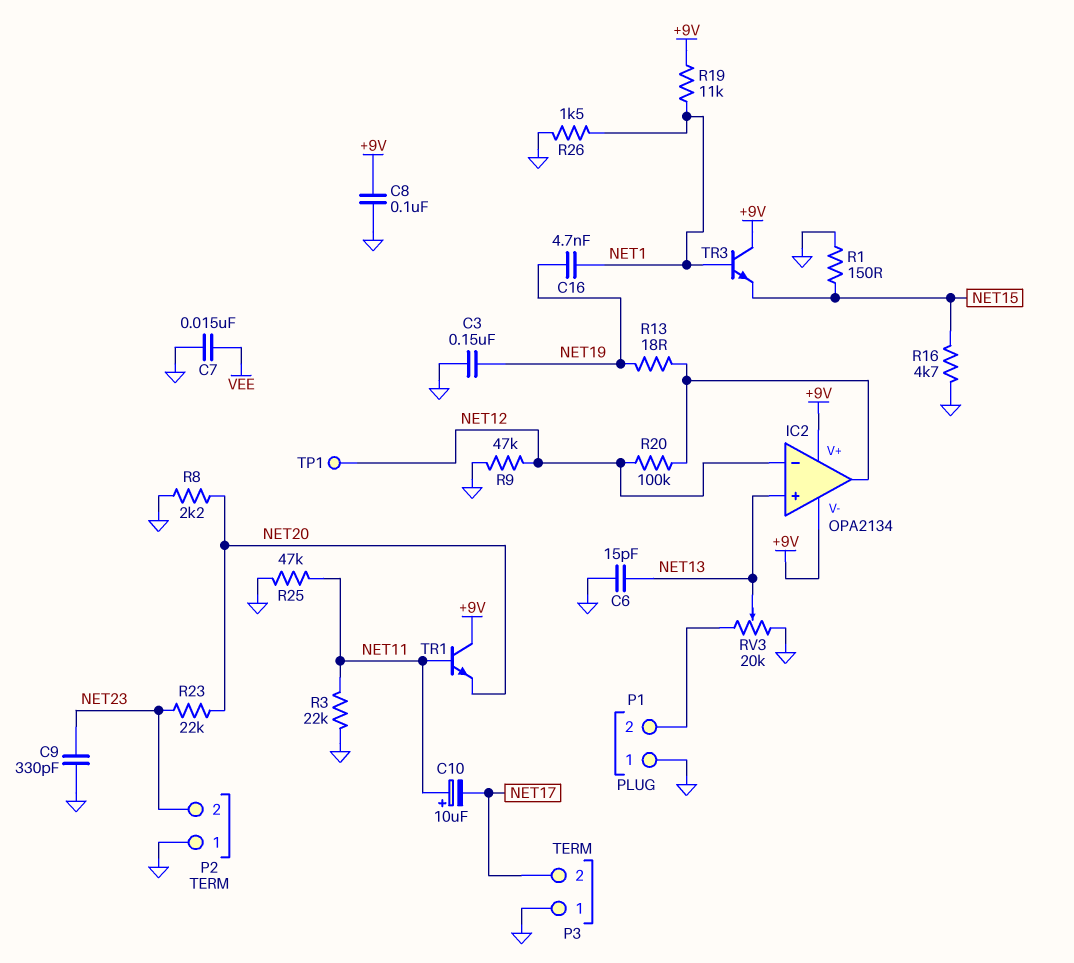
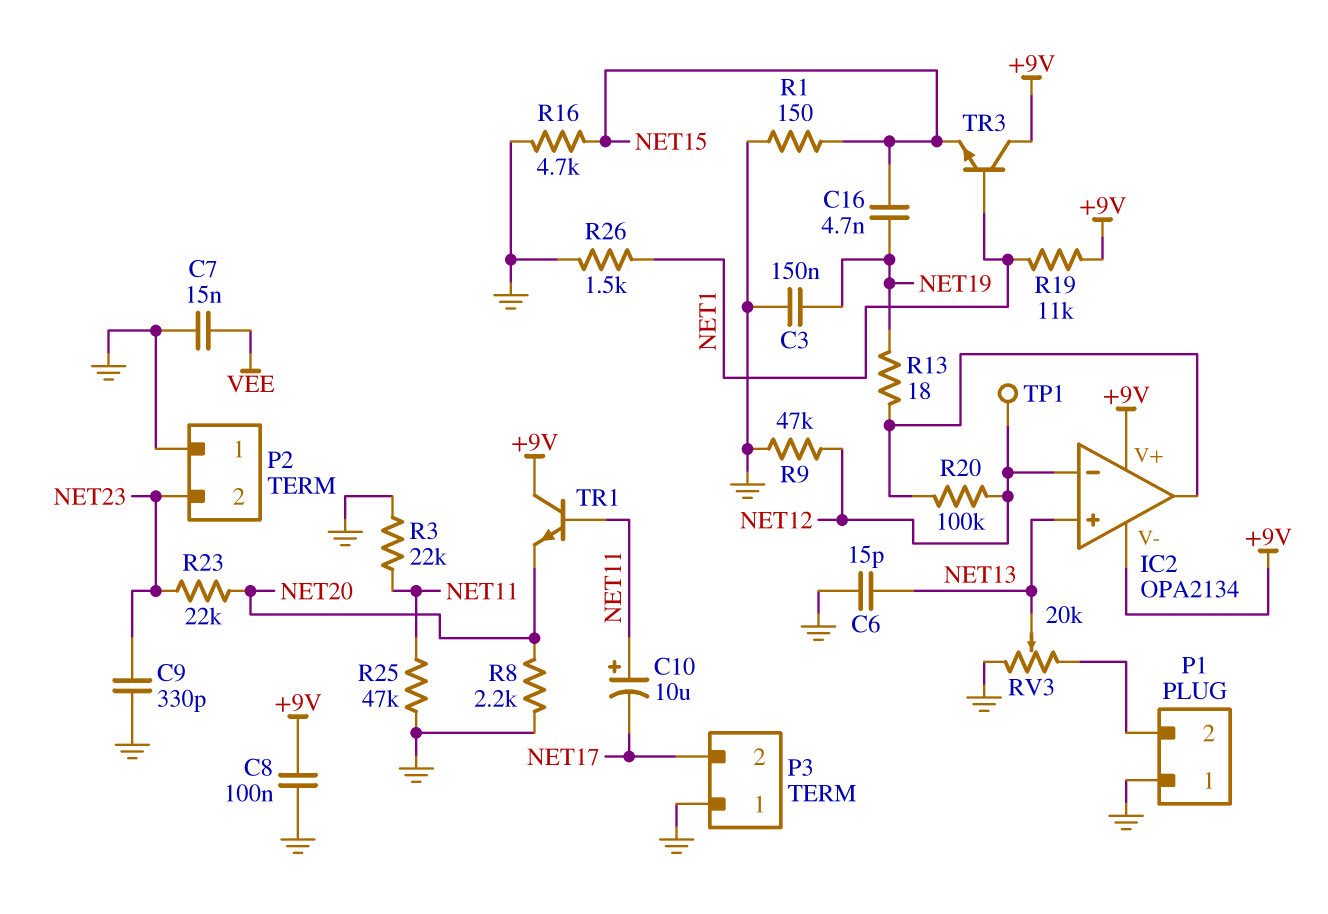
C16: 4.7nF (NET1, NET19) -> 4.7nF (NET15, NET19)

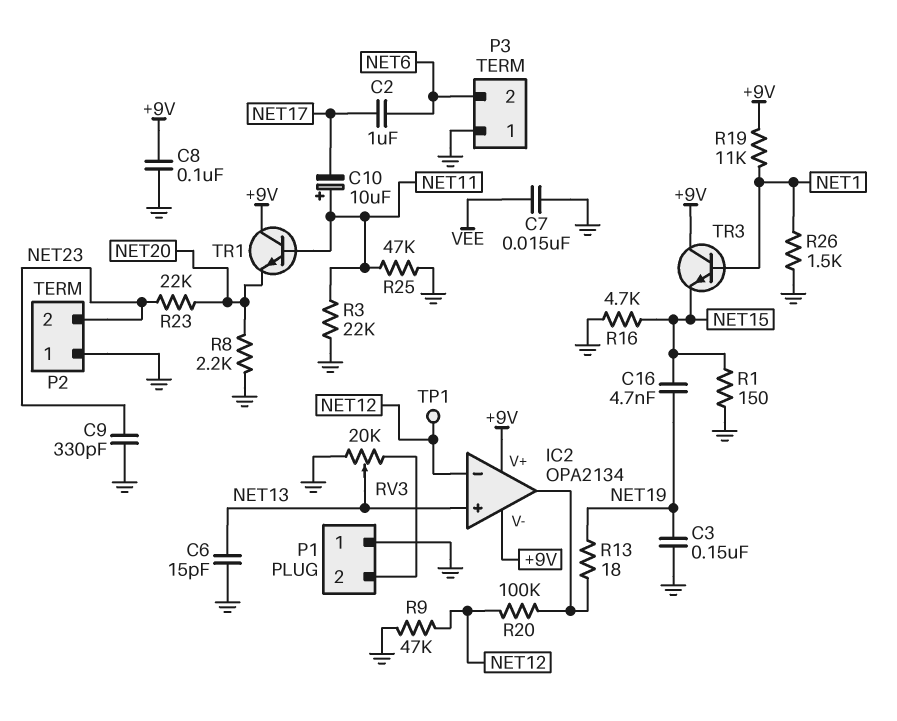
C2: none -> 1uF (NET6, NET17)
P3 pin 2: NET17 -> NET6

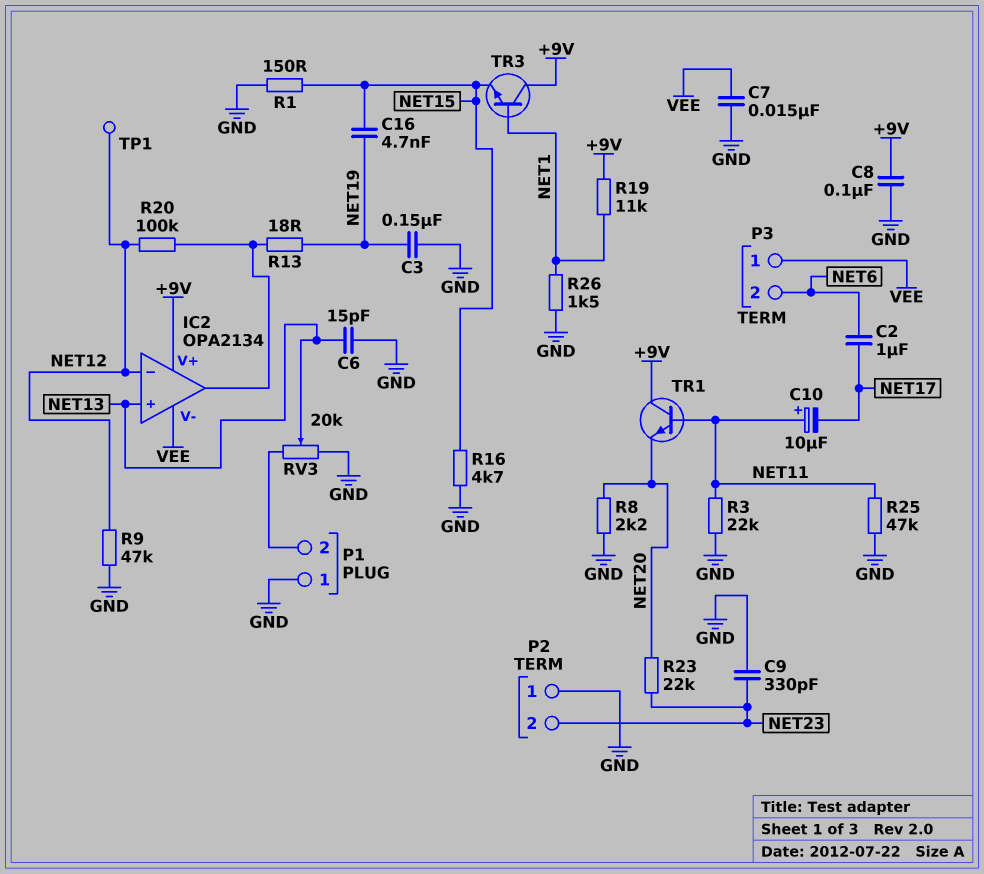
IC2 pin V-: +9V -> VEE
P3 pin 1: GND -> VEE

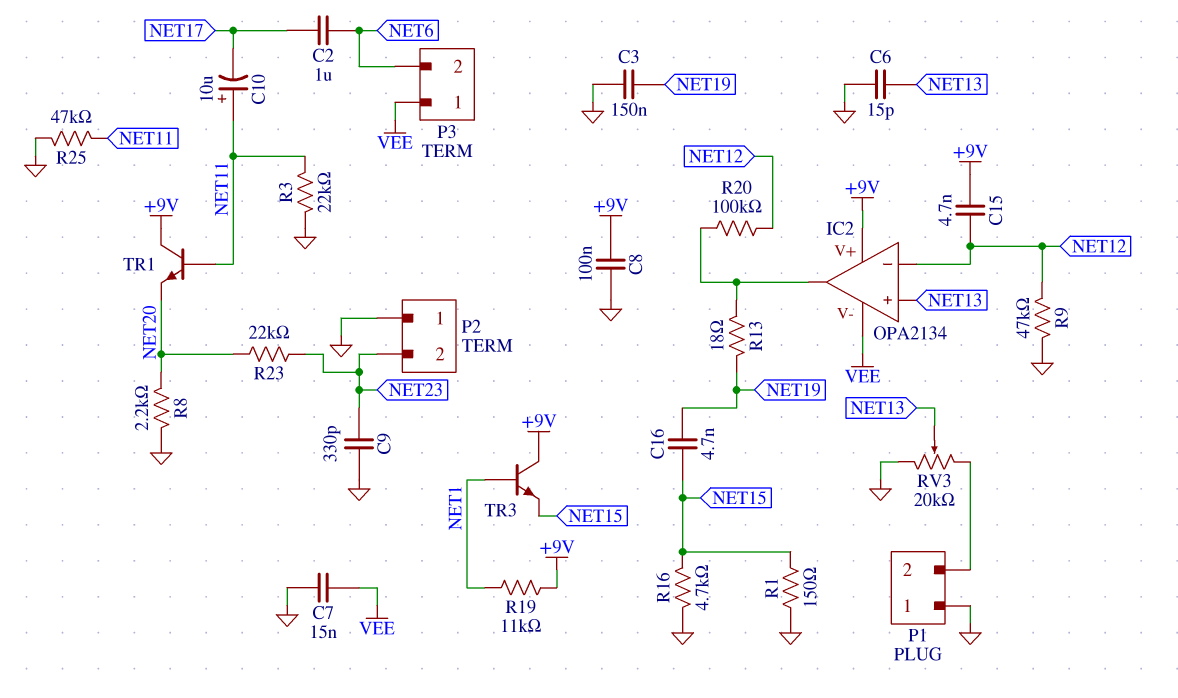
C15: none -> 4.7nF (+9V, NET12)
R26: 1.5k (GND, NET1) -> none
TP1: test point (NET12) -> none

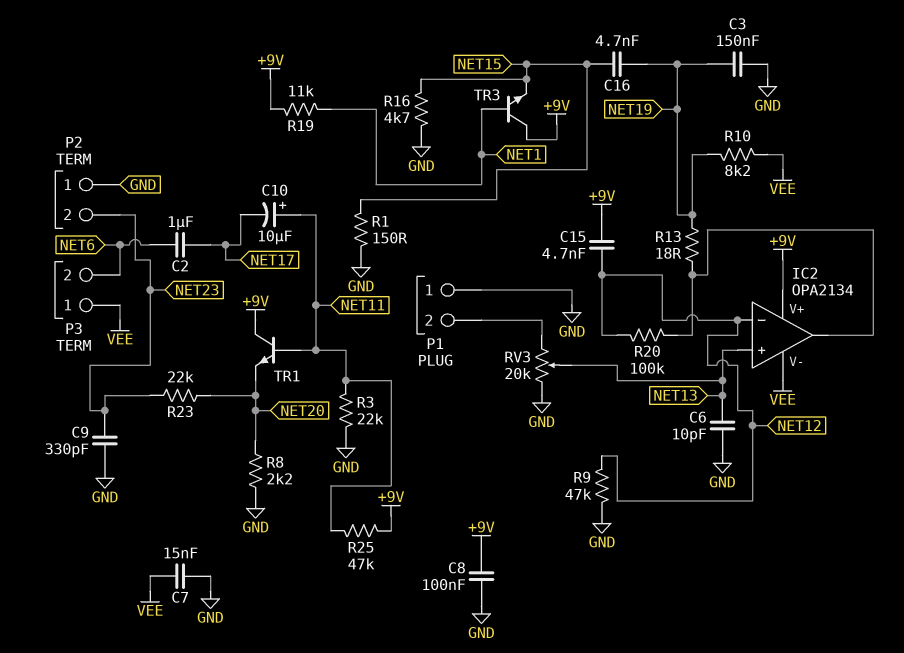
C6: 15pF (GND, NET13) -> 10pF (GND, NET13)
R10: none -> 8.2k (NET19, VEE)
R25: 47k (GND, NET11) -> 47k (+9V, NET11)

